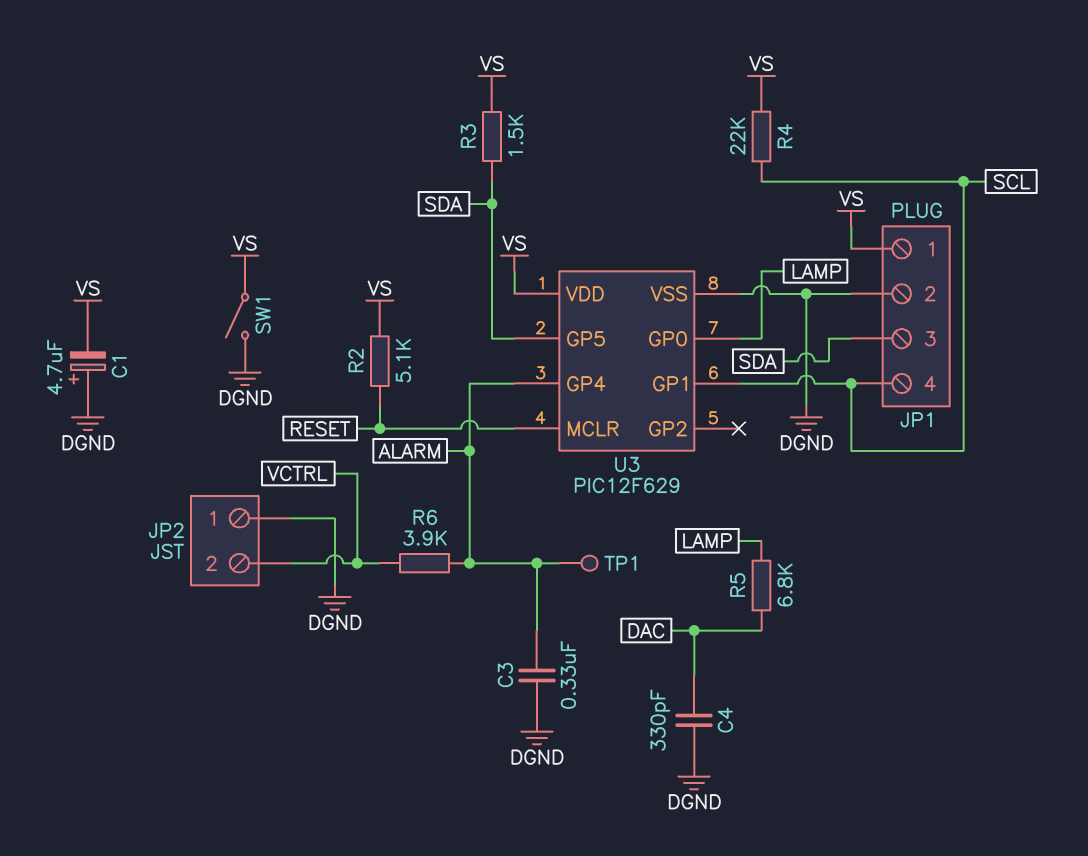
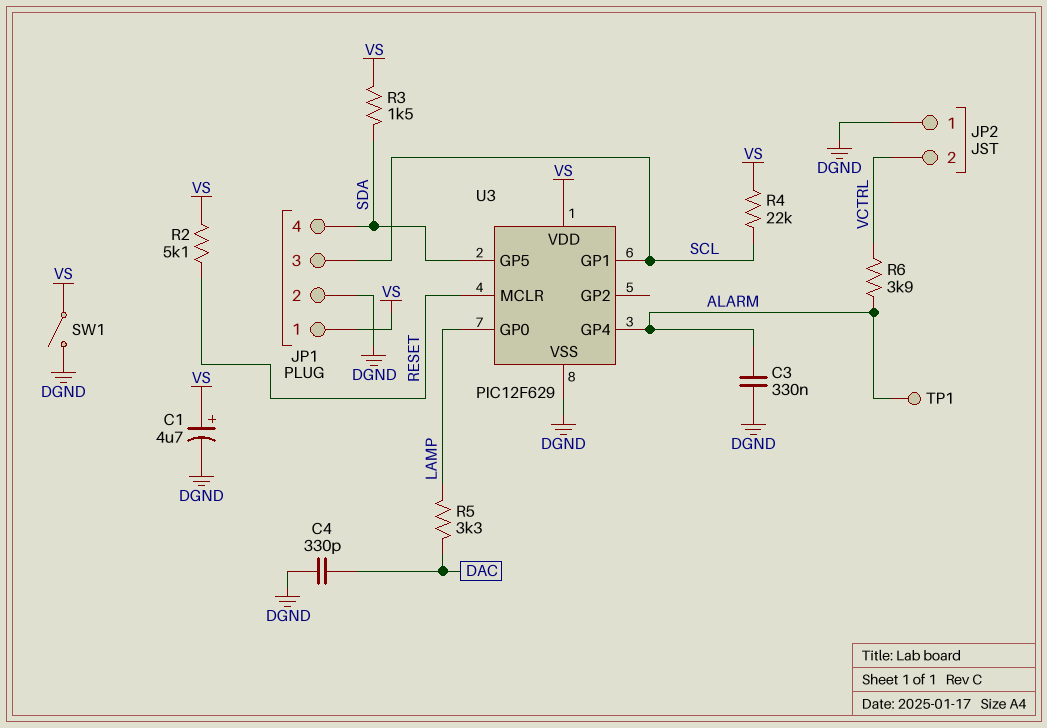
C1: 4.7uF (plus DGND, minus VS) -> 4.7uF (plus VS, minus DGND)
JP1 pin 3: SDA -> SCL
JP1 pin 4: SCL -> SDA
R5: 6.8k (DAC, LAMP) -> 3.3k (DAC, LAMP)

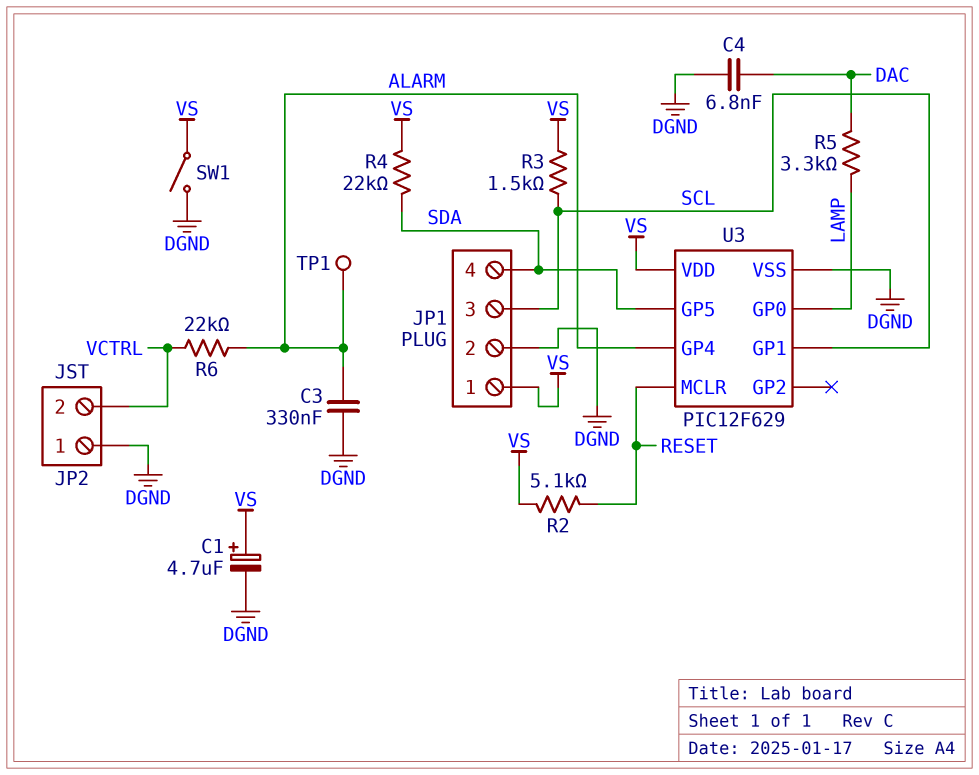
C4: 330pF (DAC, DGND) -> 6.8nF (DAC, DGND)
R3: 1.5k (SDA, VS) -> 1.5k (SCL, VS)
R4: 22k (SCL, VS) -> 22k (SDA, VS)
R6: 3.9k (ALARM, VCTRL) -> 22k (ALARM, VCTRL)

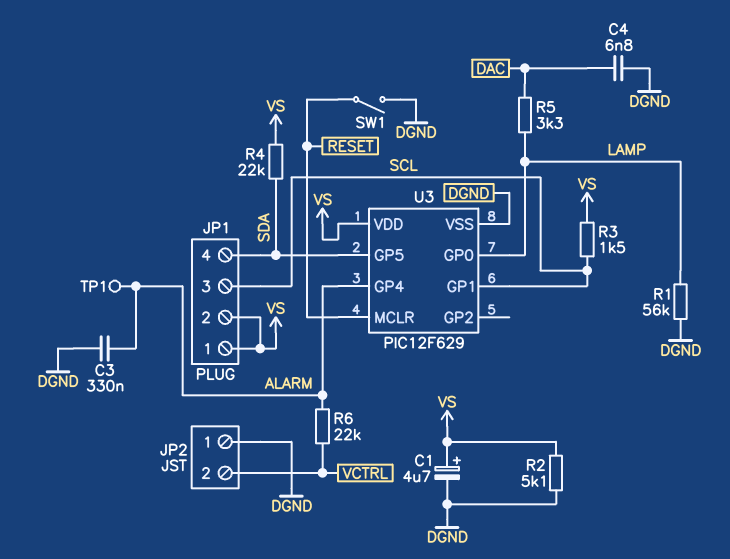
JP1 pin 2: DGND -> VS
R1: none -> 56k (DGND, LAMP)
R2: 5.1k (RESET, VS) -> 5.1k (DGND, VS)
SW1: switch (DGND, VS) -> switch (DGND, RESET)

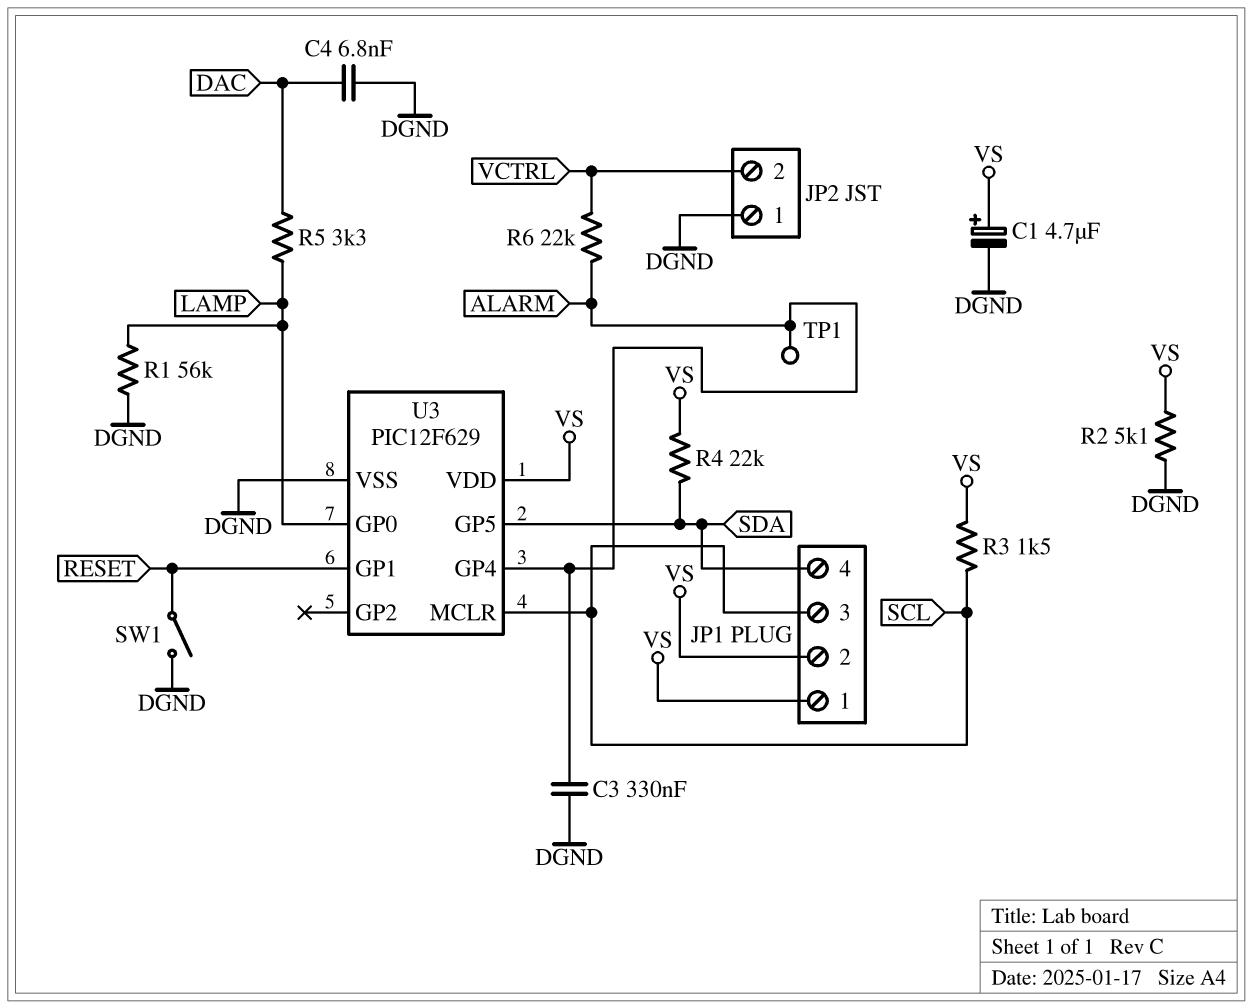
U3 pin GP1: SCL -> RESET
U3 pin MCLR: RESET -> SCL

